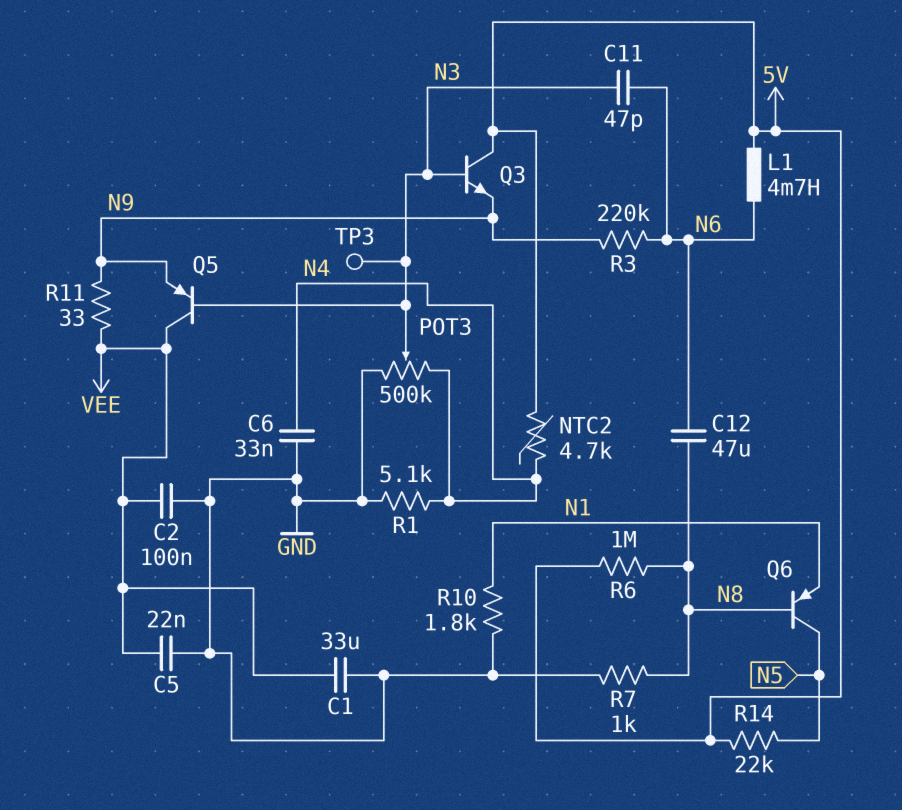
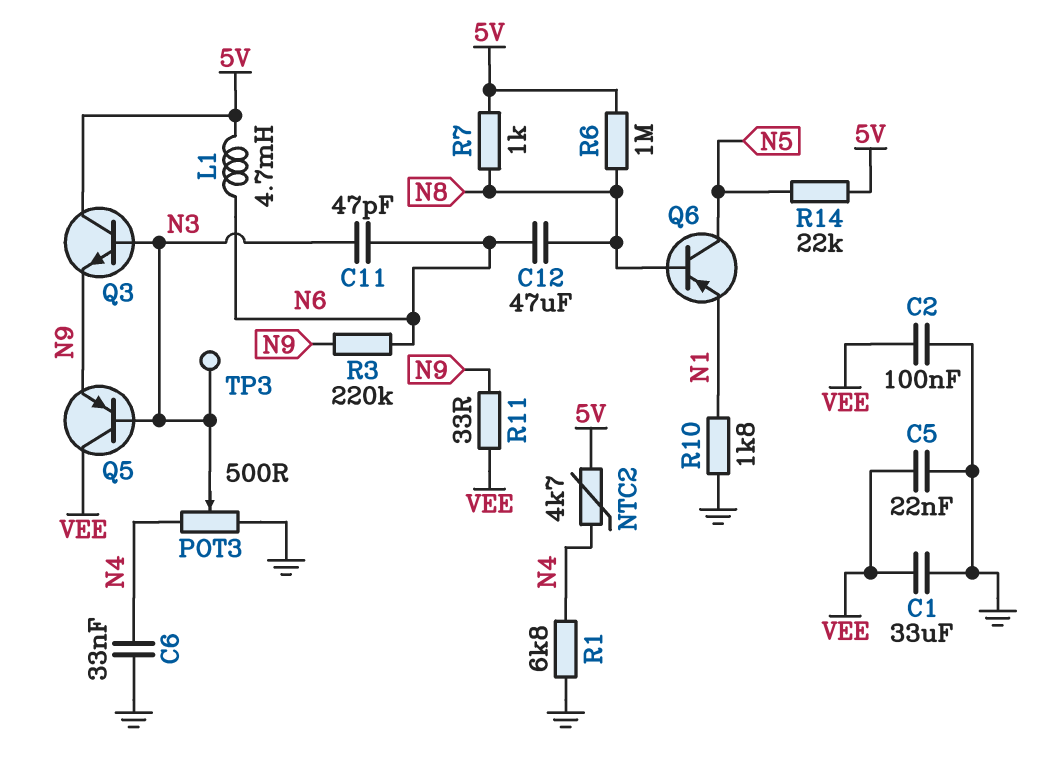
POT3: 500k (GND, N4, wiper N3) -> 500 (GND, N4, wiper N3)
R1: 5.1k (GND, N4) -> 6.8k (GND, N4)
R7: 1k (GND, N8) -> 1k (5V, N8)

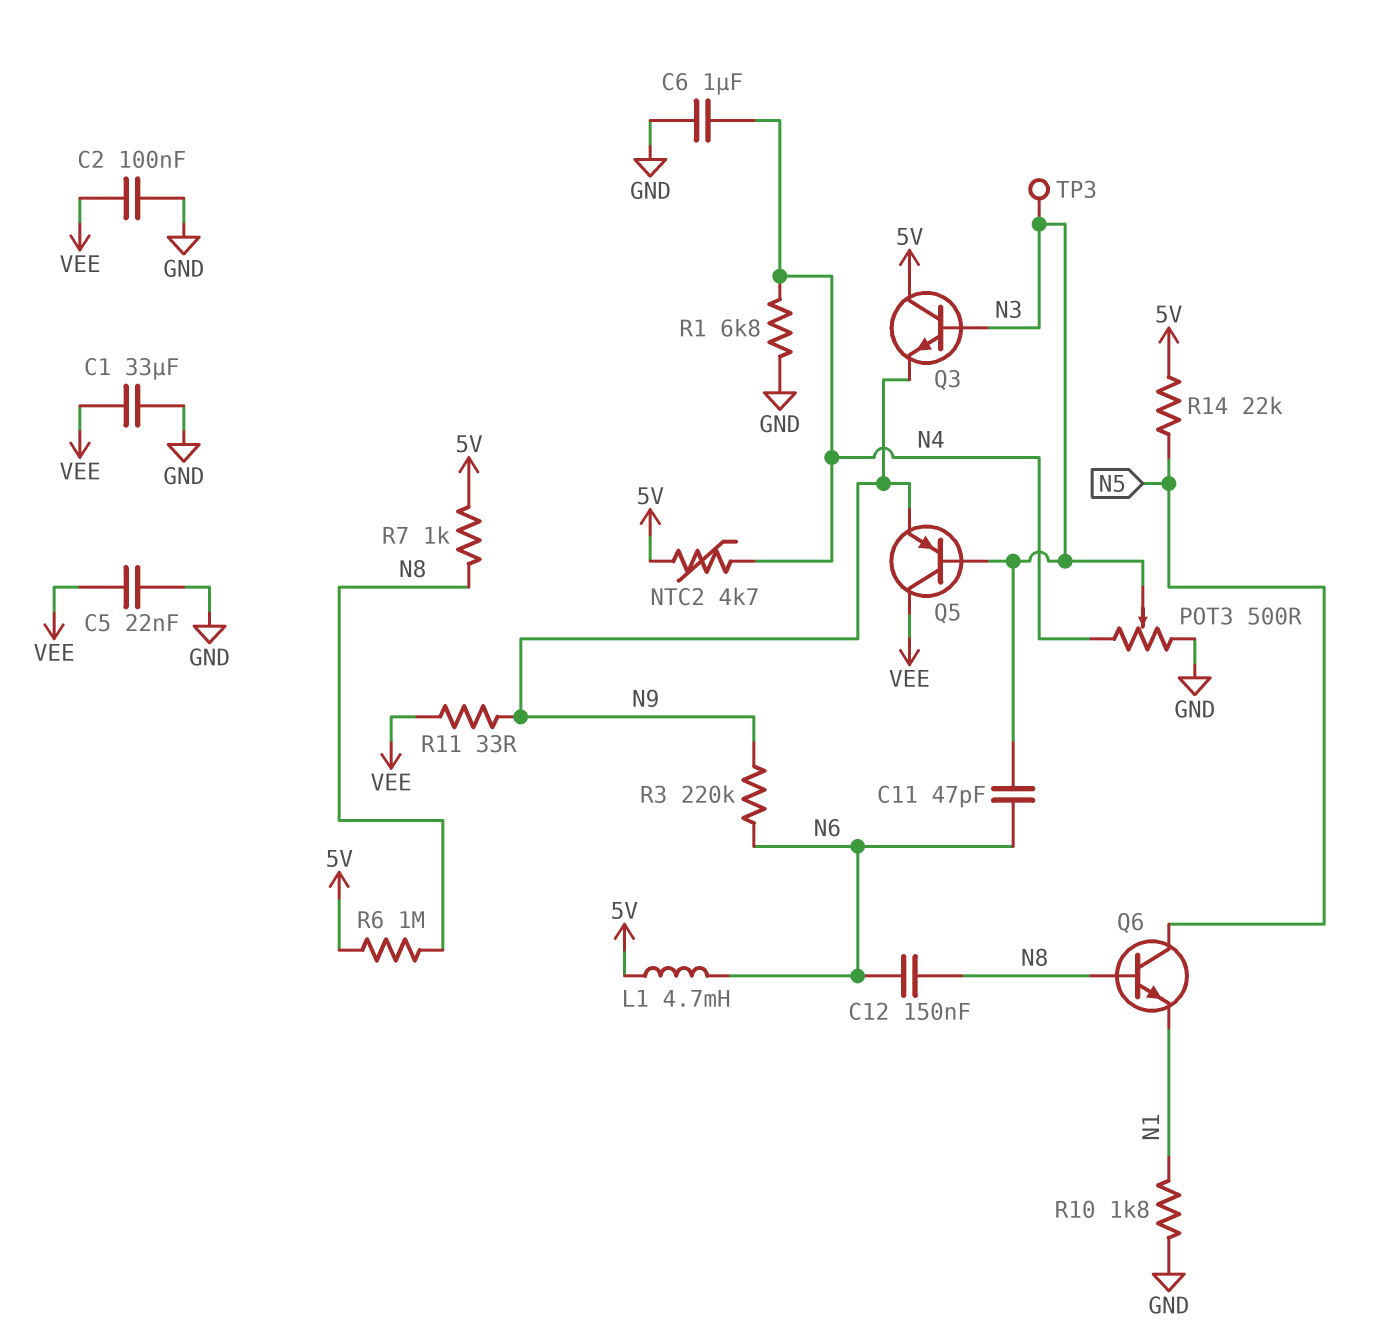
C6: 33nF (GND, N4) -> 1uF (GND, N4)
C12: 47uF (N6, N8) -> 150nF (N6, N8)
Q6: PNP (B N8, C N5, E N1) -> NPN (B N8, C N5, E N1)

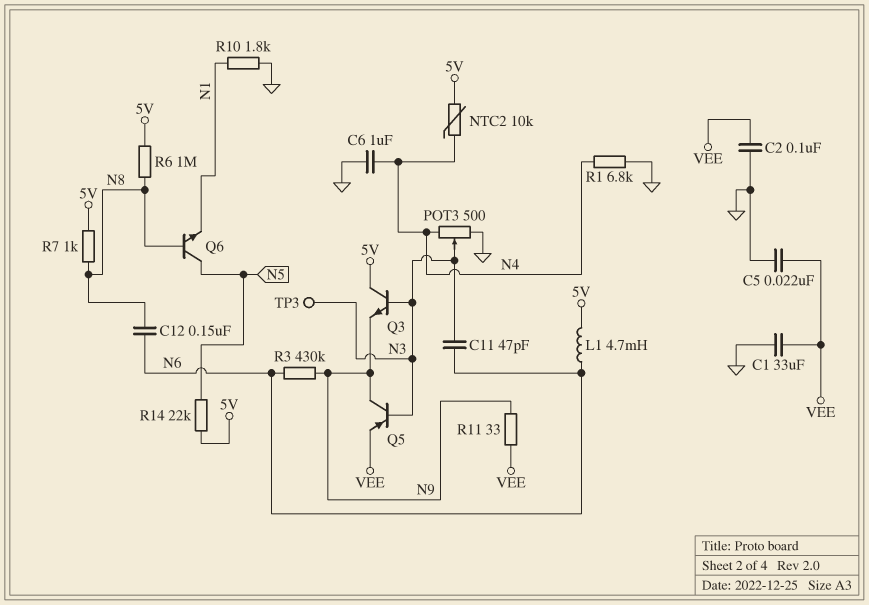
NTC2: 4.7k (5V, N4) -> 10k (5V, N4)
Q5: PNP (B N3, C VEE, E N9) -> PNP (B N3, C N9, E VEE)
R3: 220k (N6, N9) -> 430k (N6, N9)

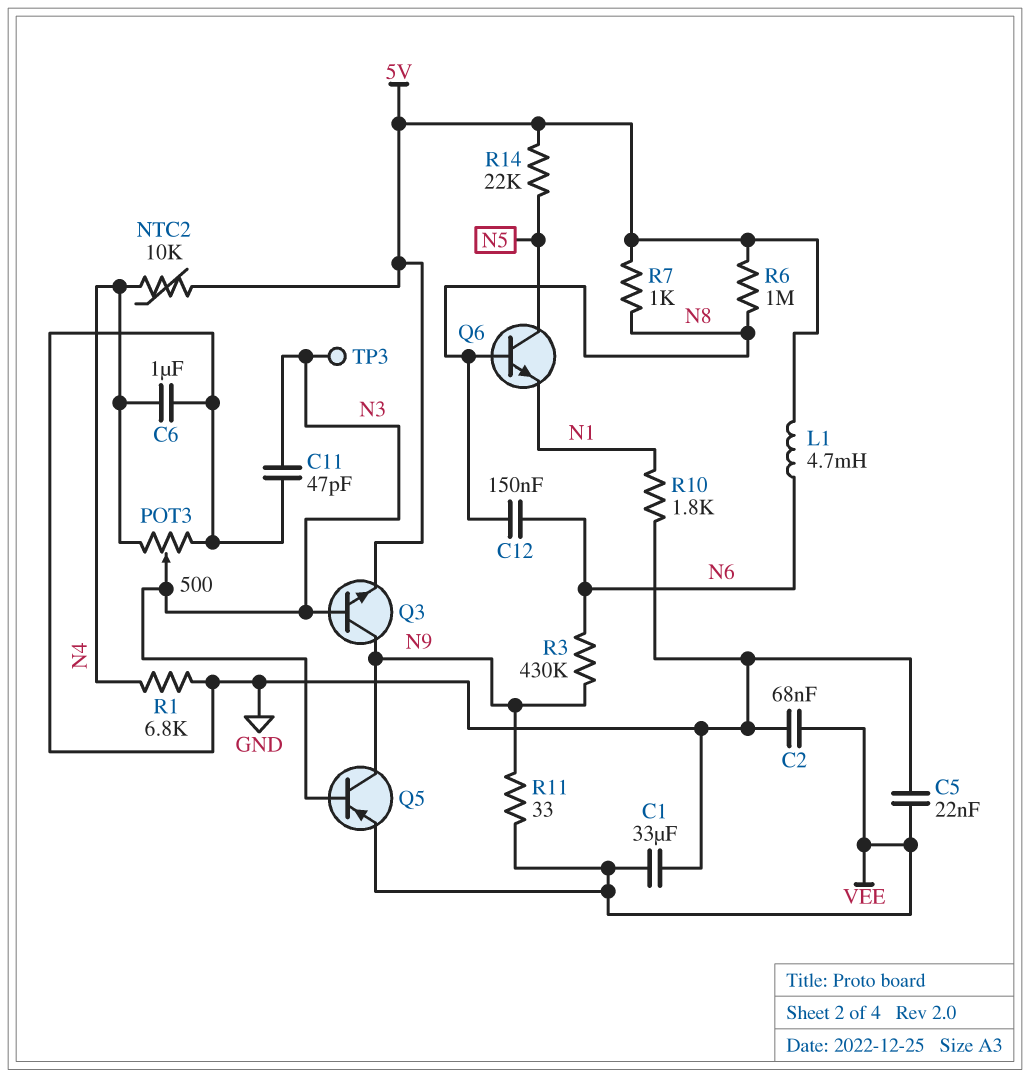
C2: 100nF (GND, VEE) -> 68nF (GND, VEE)
C11: 47pF (N3, N6) -> 47pF (GND, N3)
Q3: NPN (B N3, C 5V, E N9) -> NPN (B N3, C N9, E 5V)

